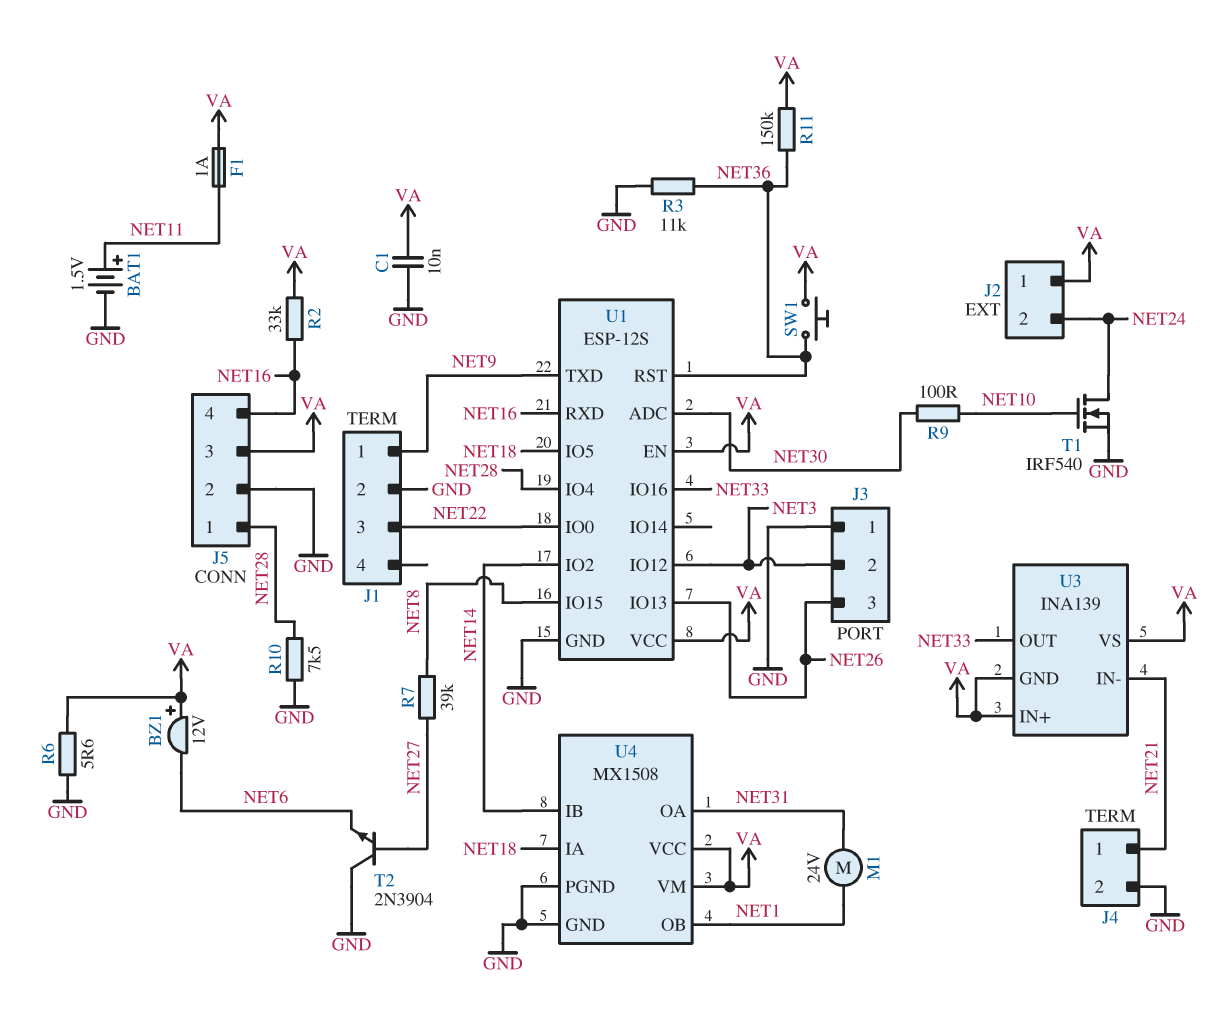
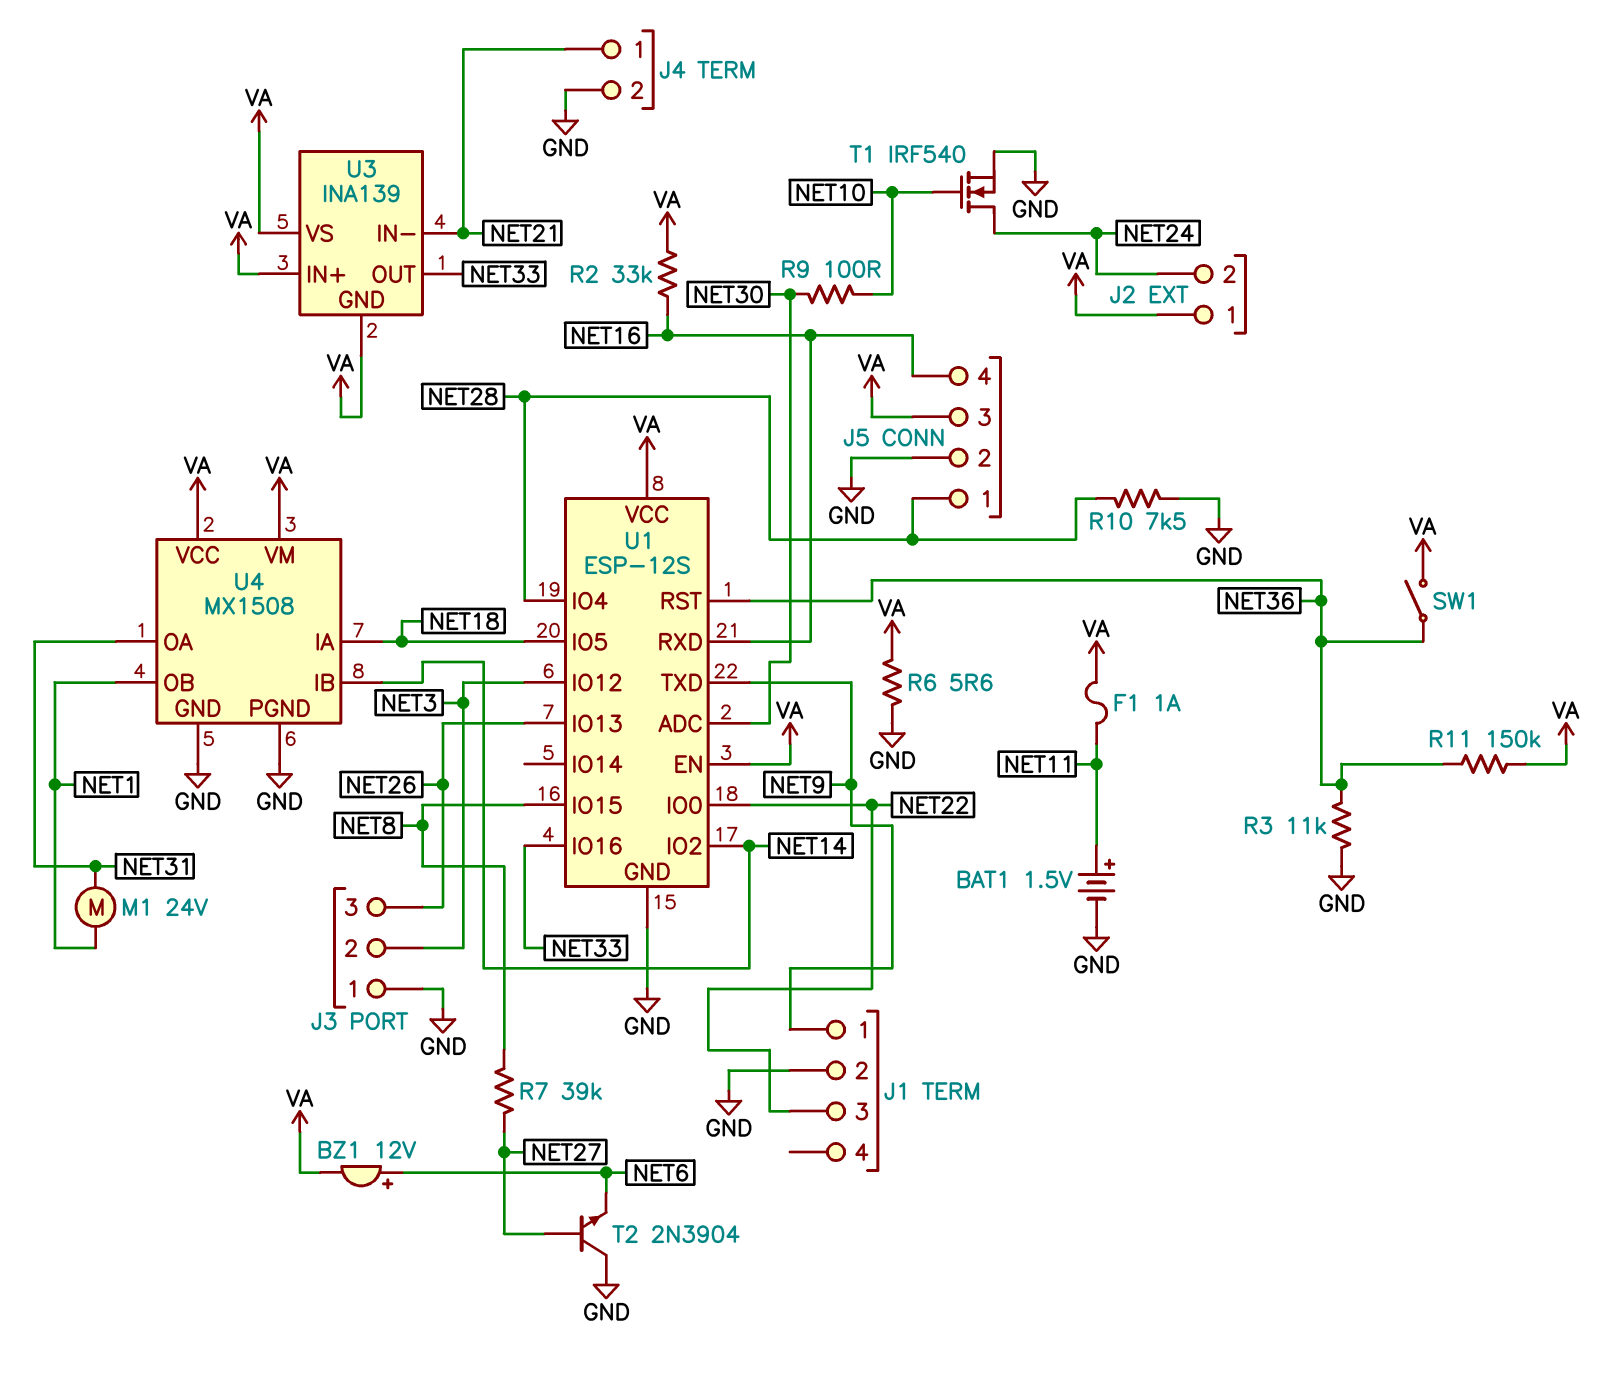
BZ1: buzzer 12V (plus VA, minus NET6) -> buzzer 12V (plus NET6, minus VA)
C1: 10nF (GND, VA) -> none
SW1: button (NET36, VA) -> switch (NET36, VA)

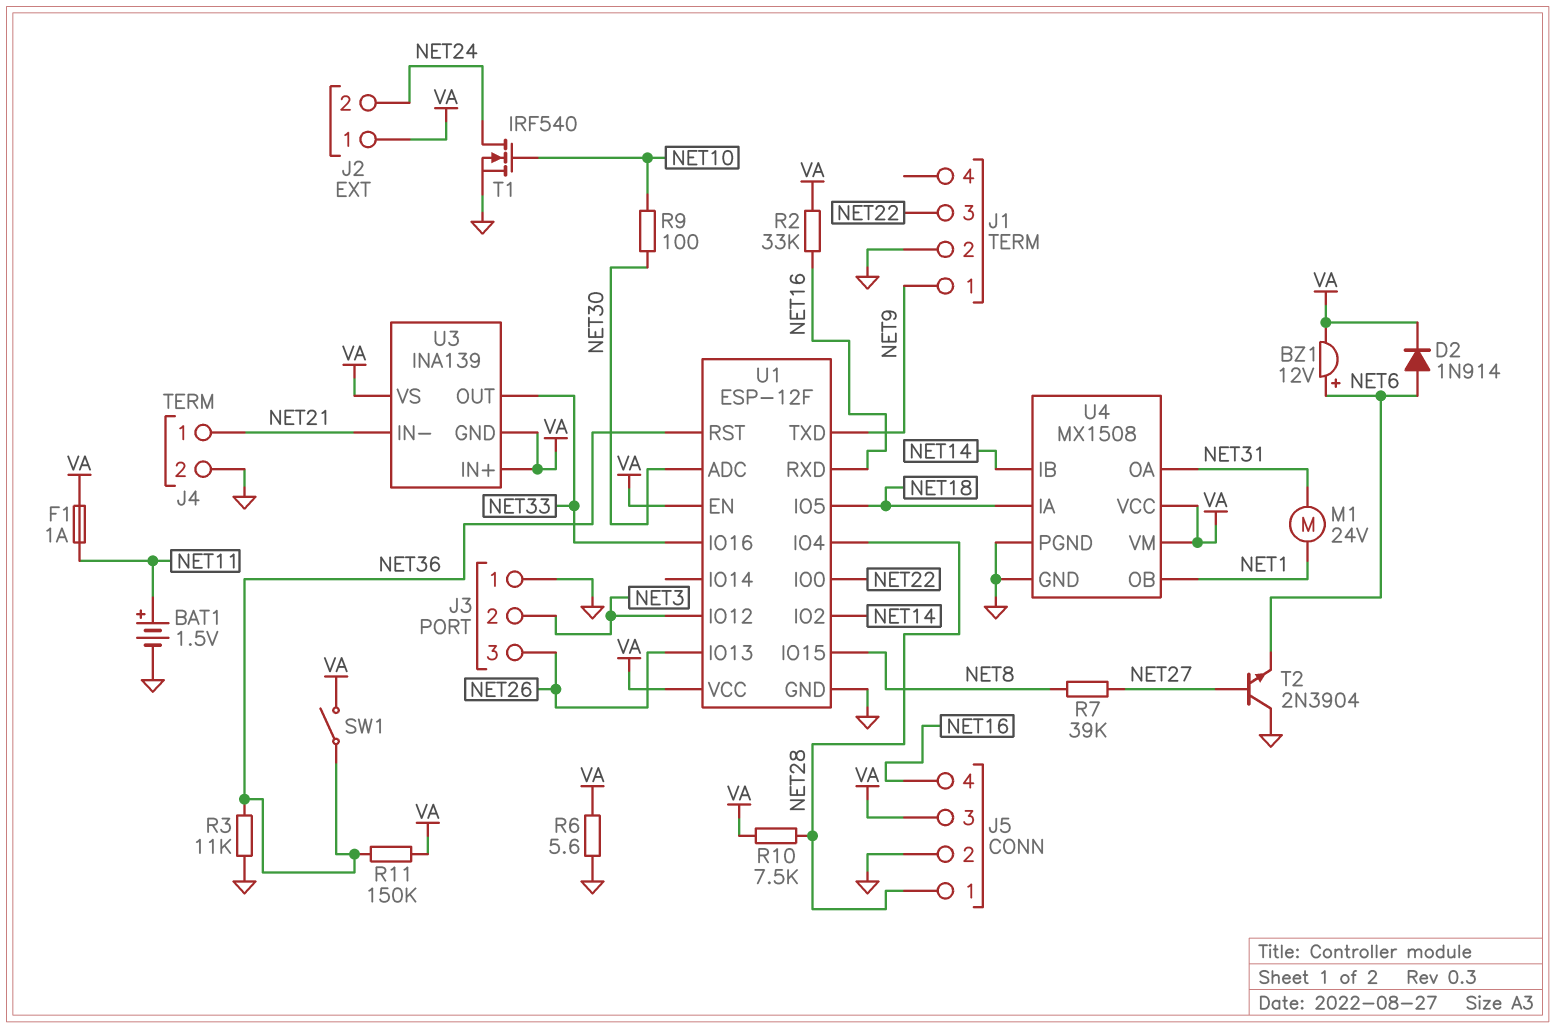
D2: none -> diode 1N914 (A NET6, K VA)
R10: 7.5k (GND, NET28) -> 7.5k (NET28, VA)
U1: ESP-12S -> ESP-12F

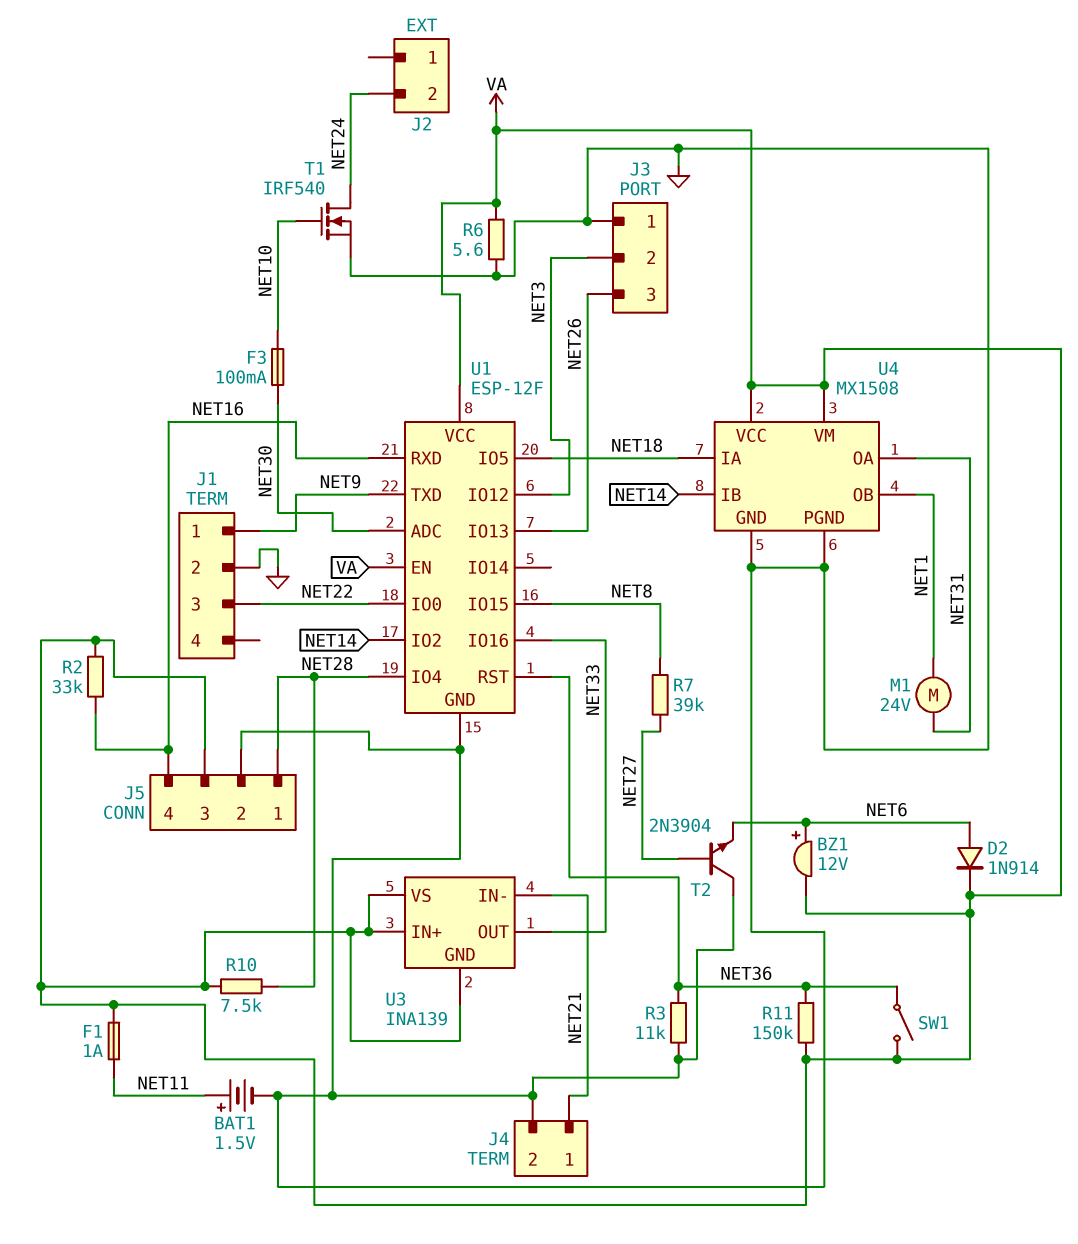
F3: none -> 100mA (NET10, NET30)
J2 pin 1: VA -> none
R9: 100 (NET10, NET30) -> none

